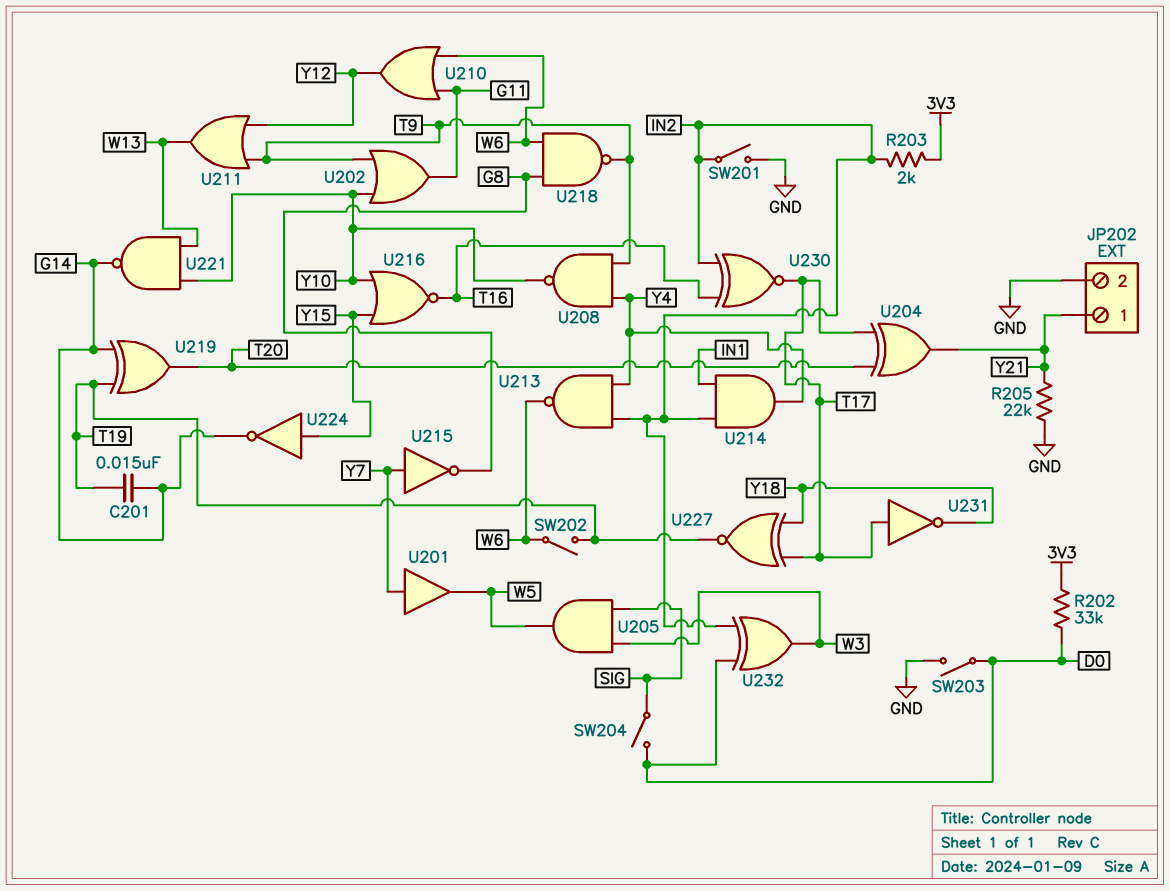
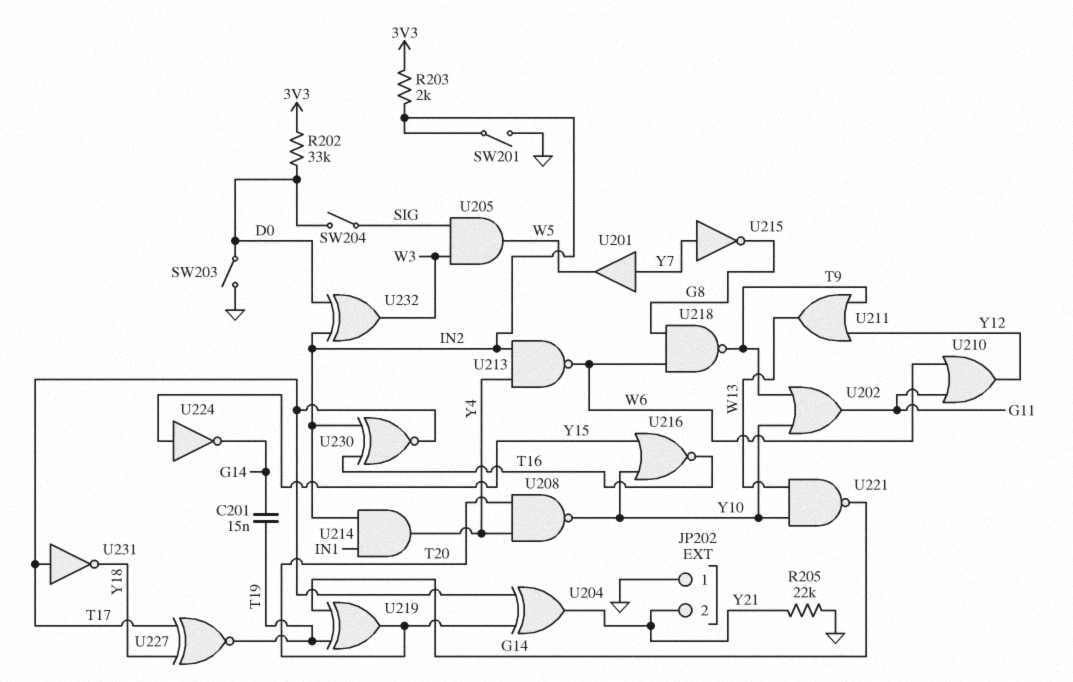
JP202 pin 1: Y21 -> GND
JP202 pin 2: GND -> Y21
SW202: switch (T19, W6) -> none
U208: NAND (in T9, in Y4, out Y10) -> NAND (in T20, in Y4, out Y10)

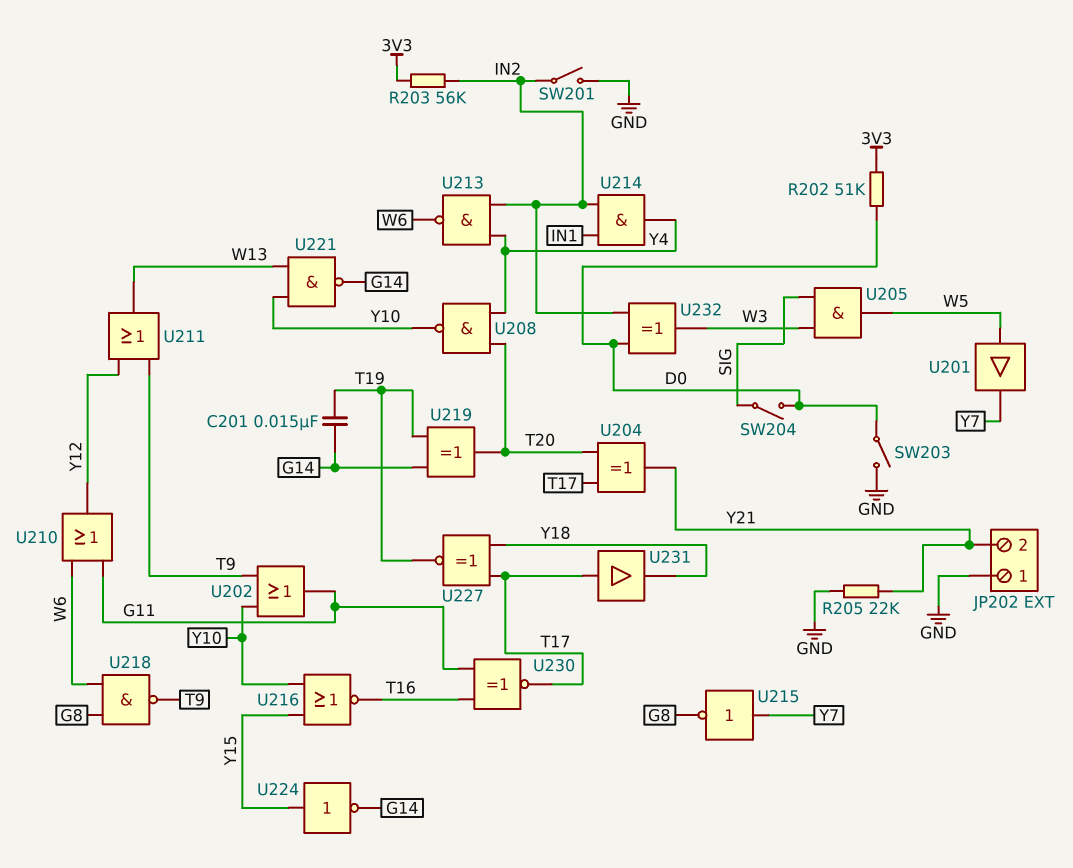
R202: 33k (3V3, D0) -> 51k (3V3, D0)
R203: 2k (3V3, IN2) -> 56k (3V3, IN2)
U201: buffer (in Y7, out W5) -> buffer (in W5, out Y7)
U230: XNOR (in IN2, in T16, out T17) -> XNOR (in G11, in T16, out T17)
U231: NOT (in T17, out Y18) -> buffer (in T17, out Y18)

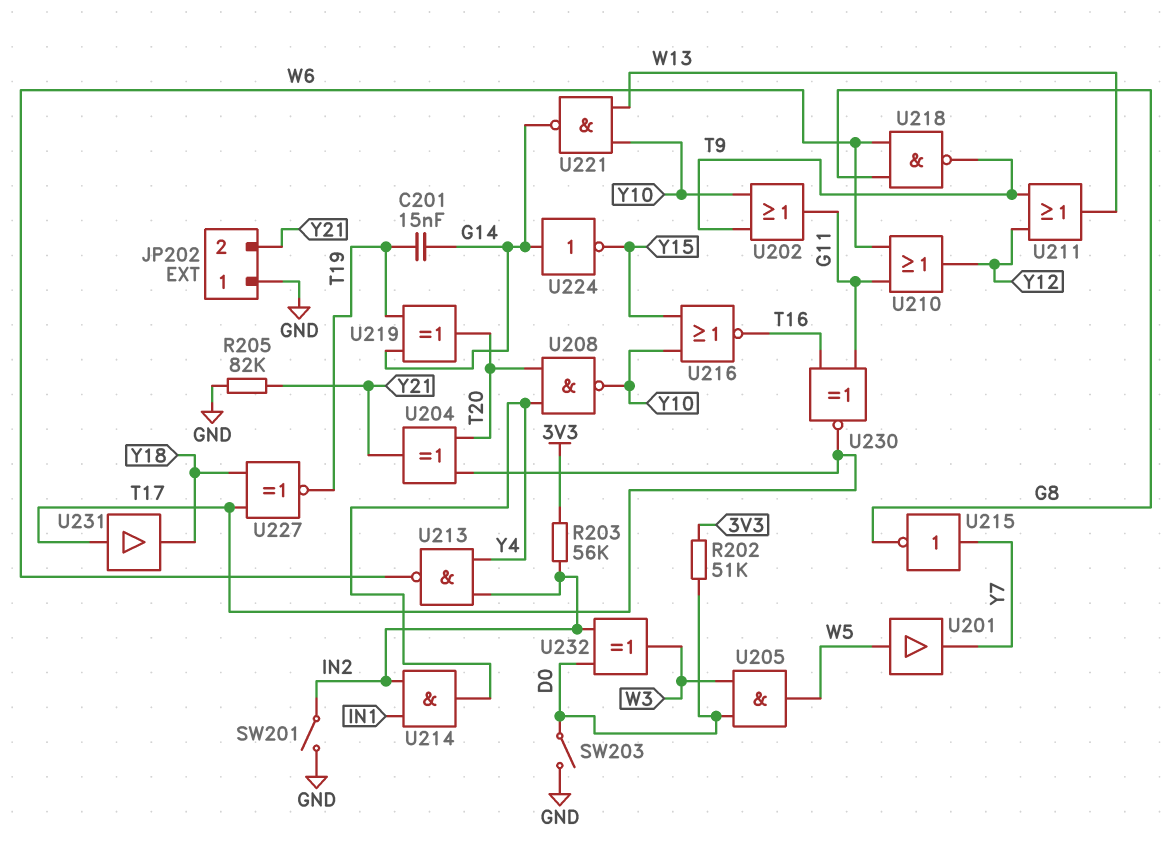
R205: 22k (GND, Y21) -> 82k (GND, Y21)
SW204: switch (D0, SIG) -> none
U205: AND (in SIG, in W3, out W5) -> AND (in D0, in W3, out W5)
U224: NOT (in Y15, out G14) -> NOT (in G14, out Y15)

